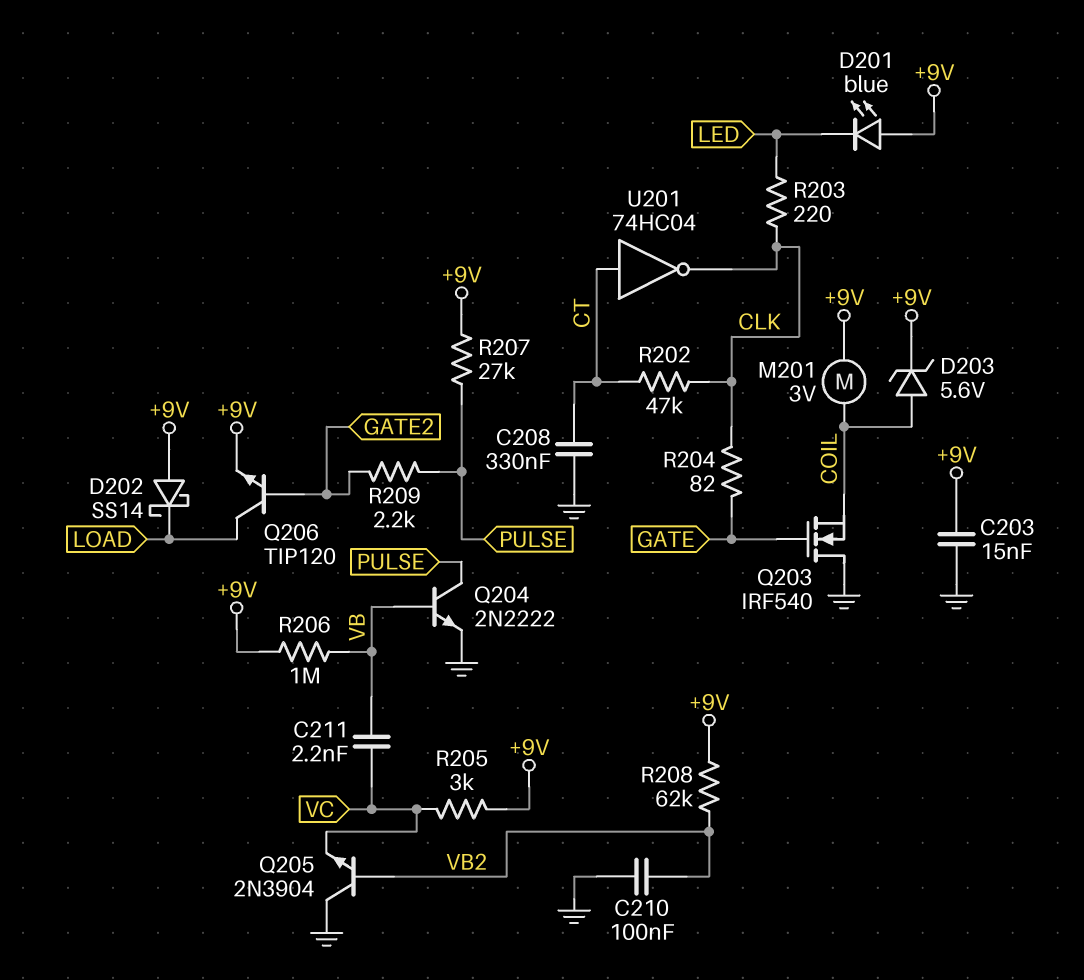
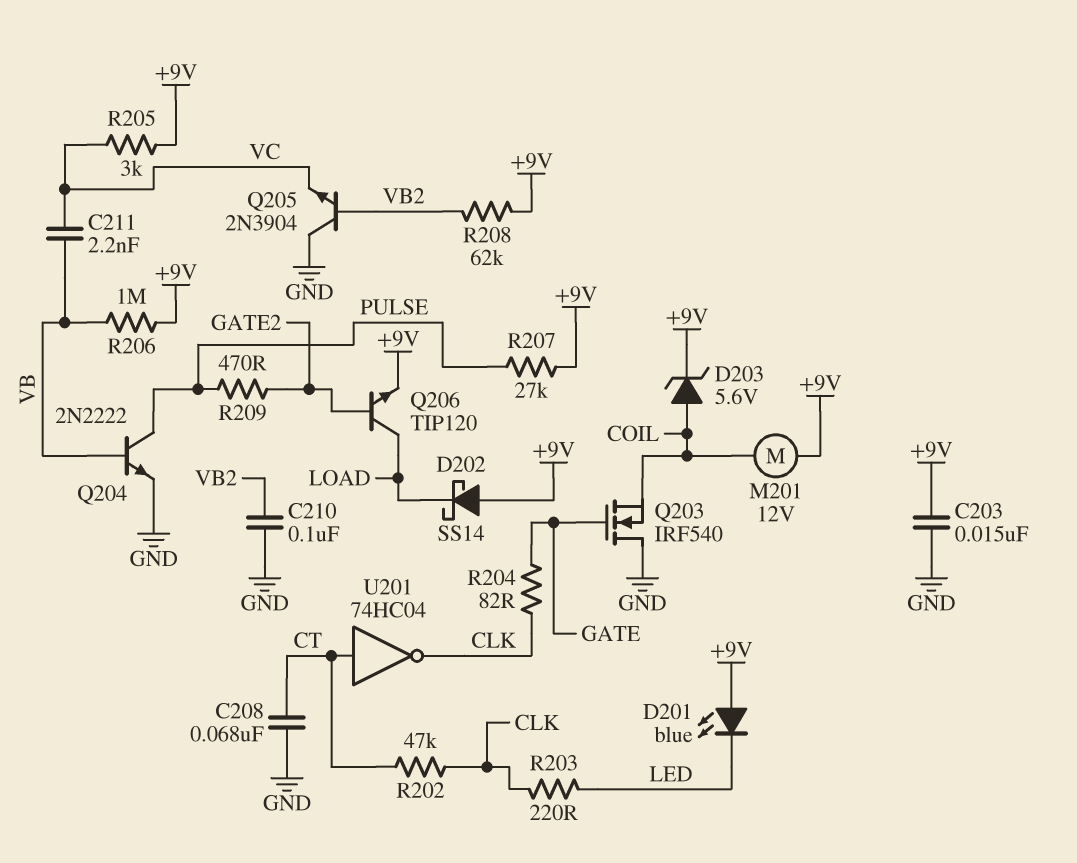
C208: 330nF (CT, GND) -> 68nF (CT, GND)
M201: motor 3V (+9V, COIL) -> motor 12V (+9V, COIL)
R209: 2.2k (GATE2, PULSE) -> 470 (GATE2, PULSE)

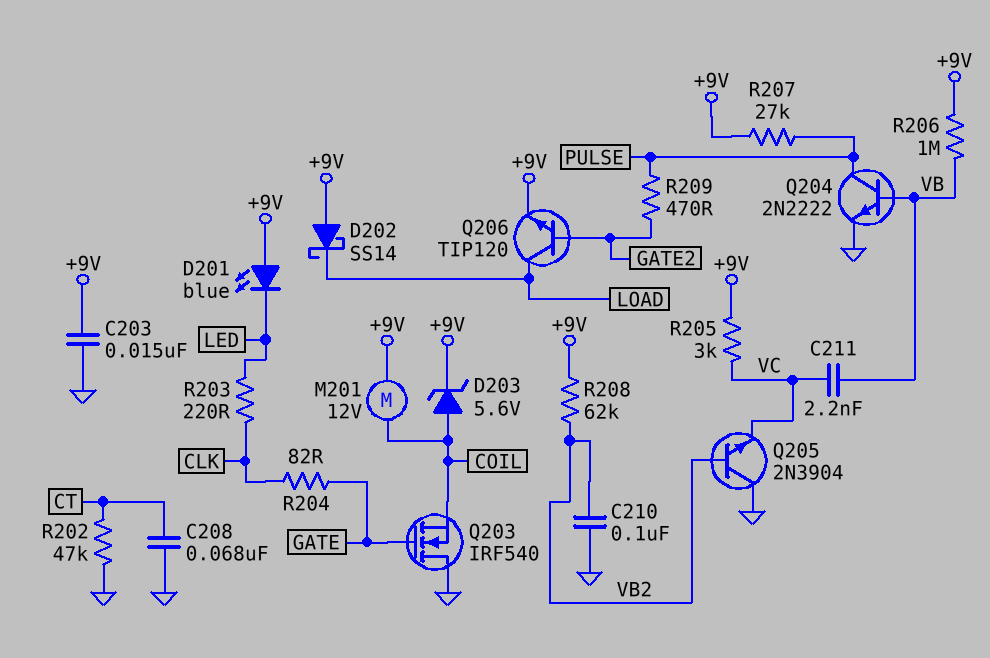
R202: 47k (CLK, CT) -> 47k (CT, GND)
U201: NOT 74HC04 (in CT, out CLK) -> none

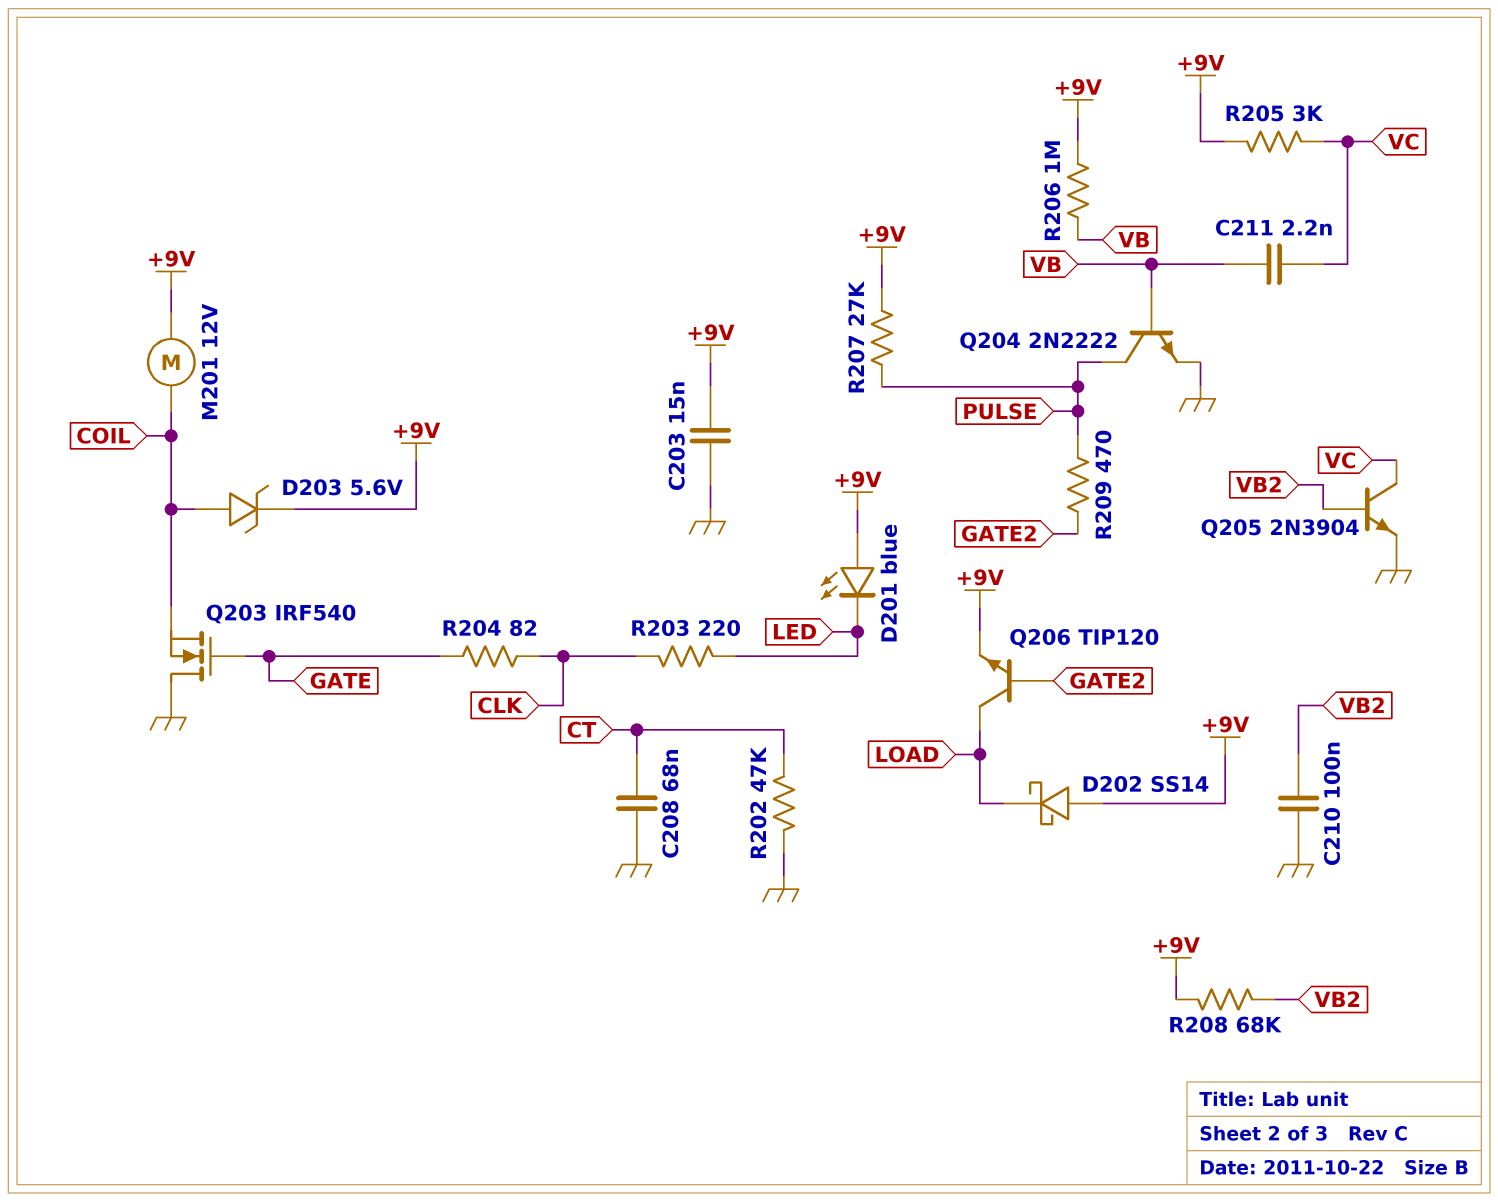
Q205: NPN 2N3904 (B VB2, C GND, E VC) -> NPN 2N3904 (B VB2, C VC, E GND)
R208: 62k (+9V, VB2) -> 68k (+9V, VB2)

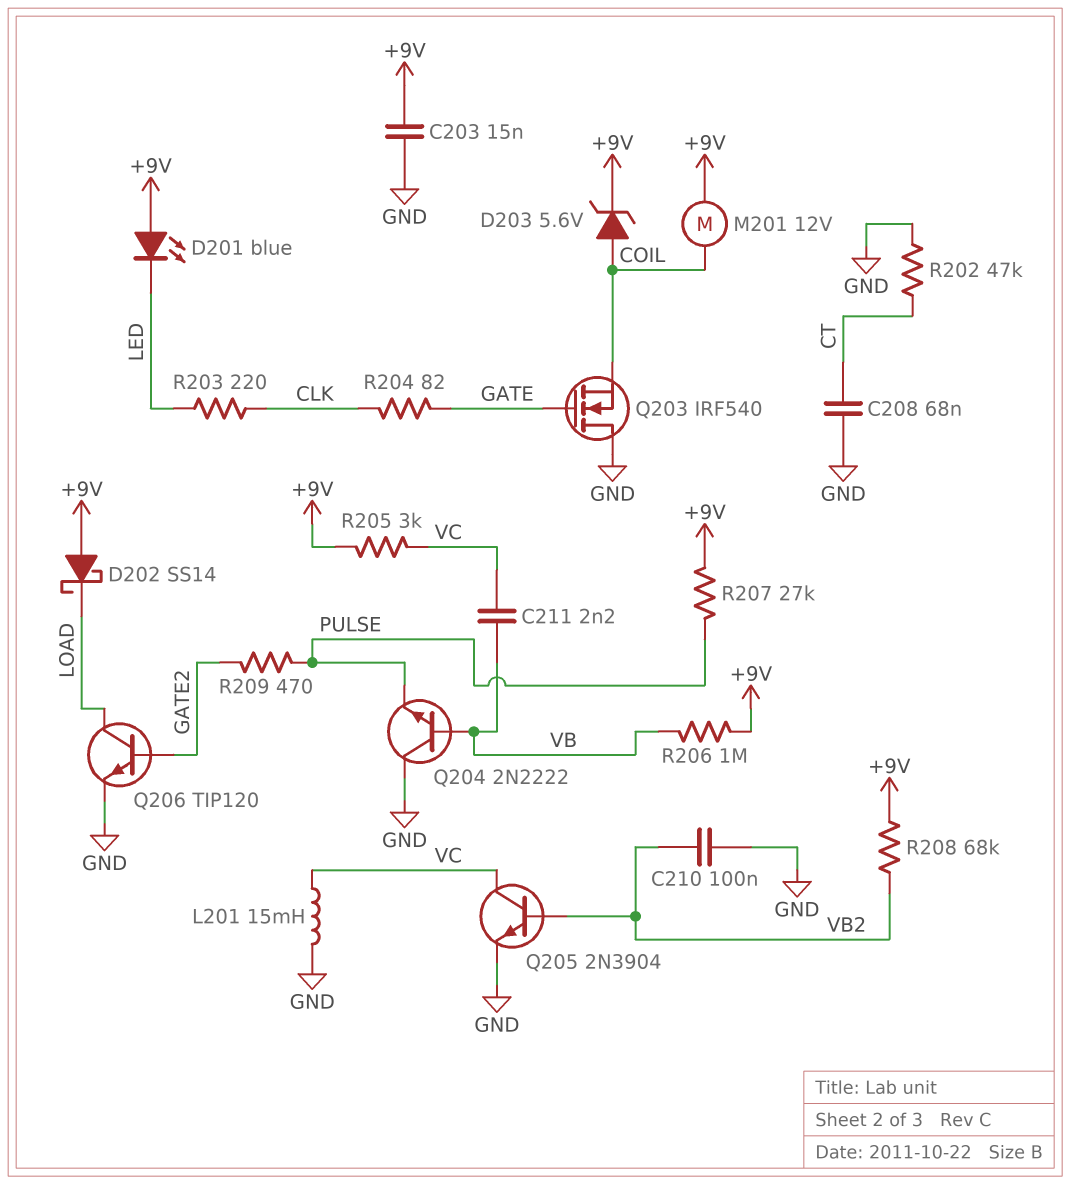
L201: none -> 15mH (GND, VC)
Q204: NPN 2N2222 (B VB, C PULSE, E GND) -> NPN 2N2222 (B VB, C GND, E PULSE)
Q206: NPN TIP120 (B GATE2, C LOAD, E +9V) -> NPN TIP120 (B GATE2, C LOAD, E GND)

